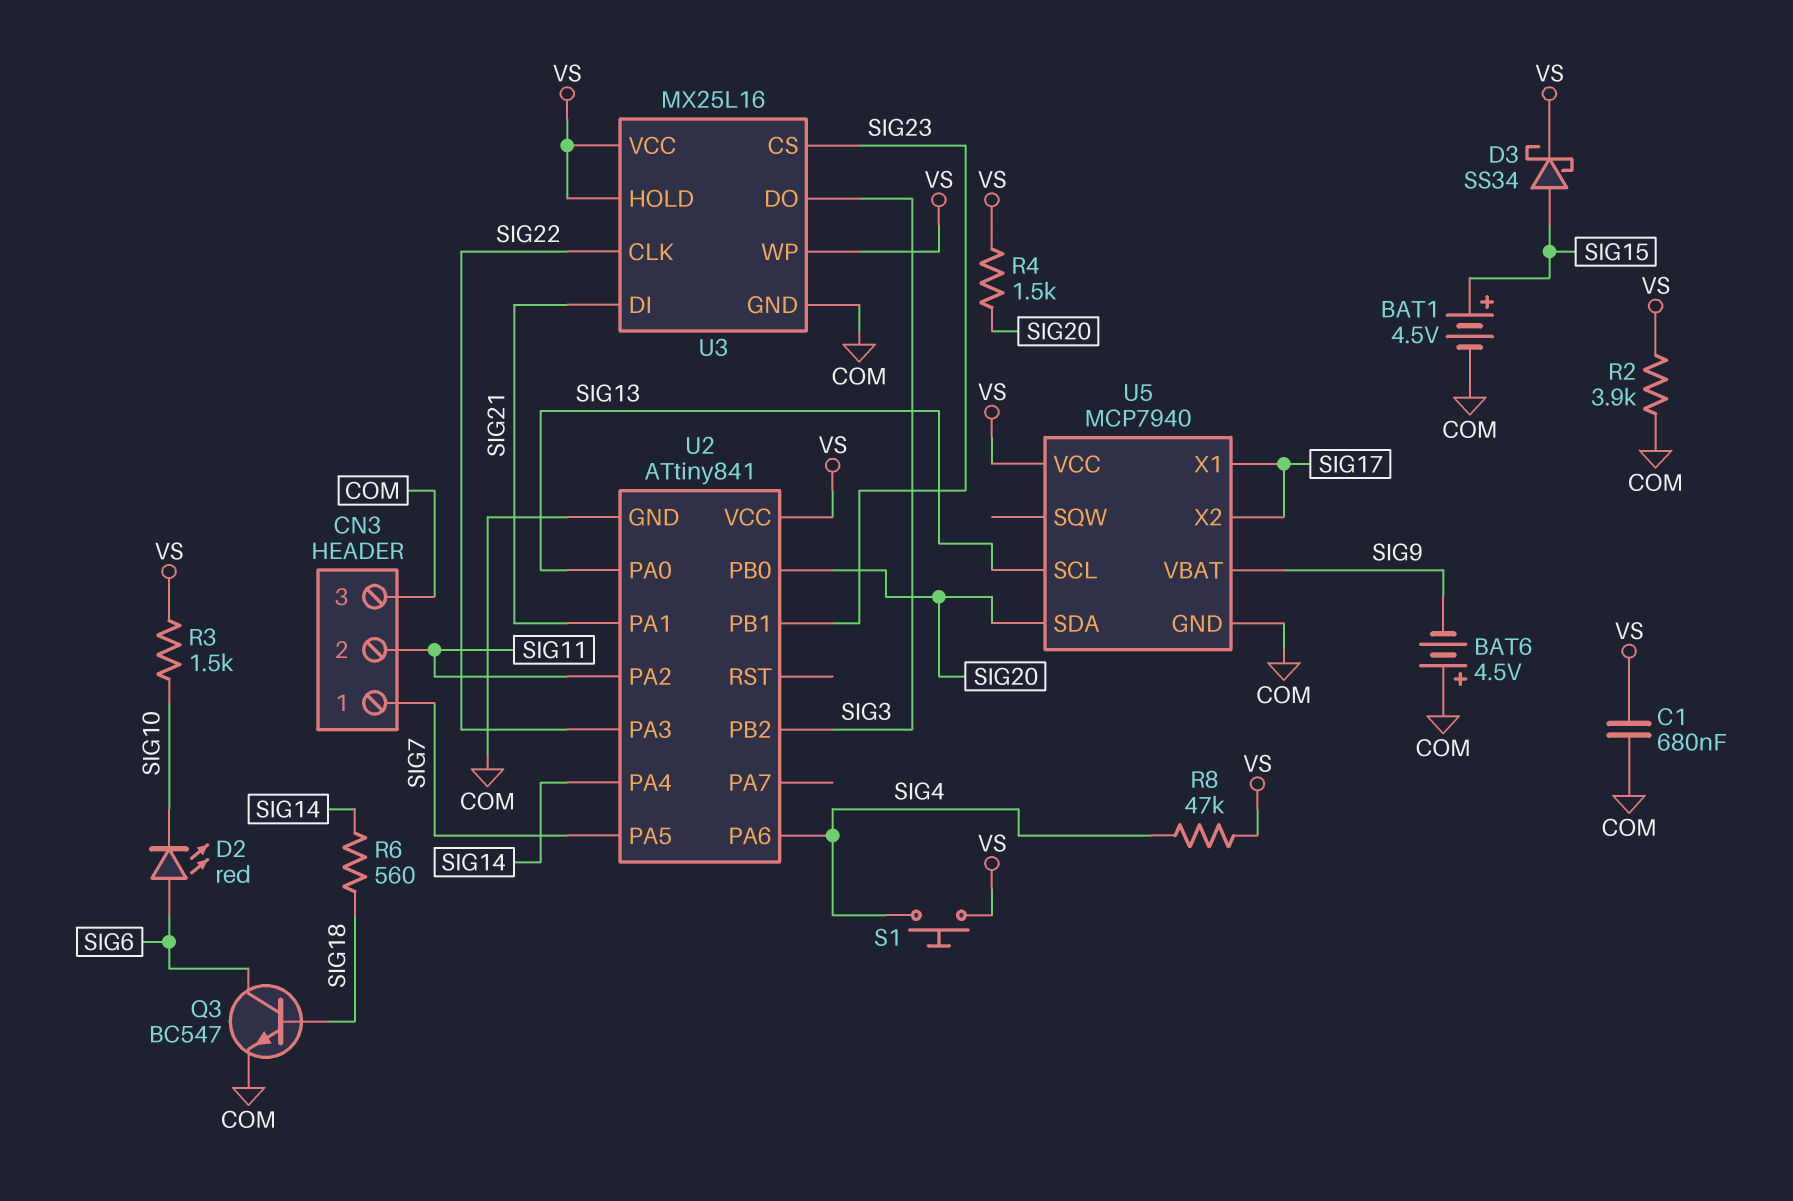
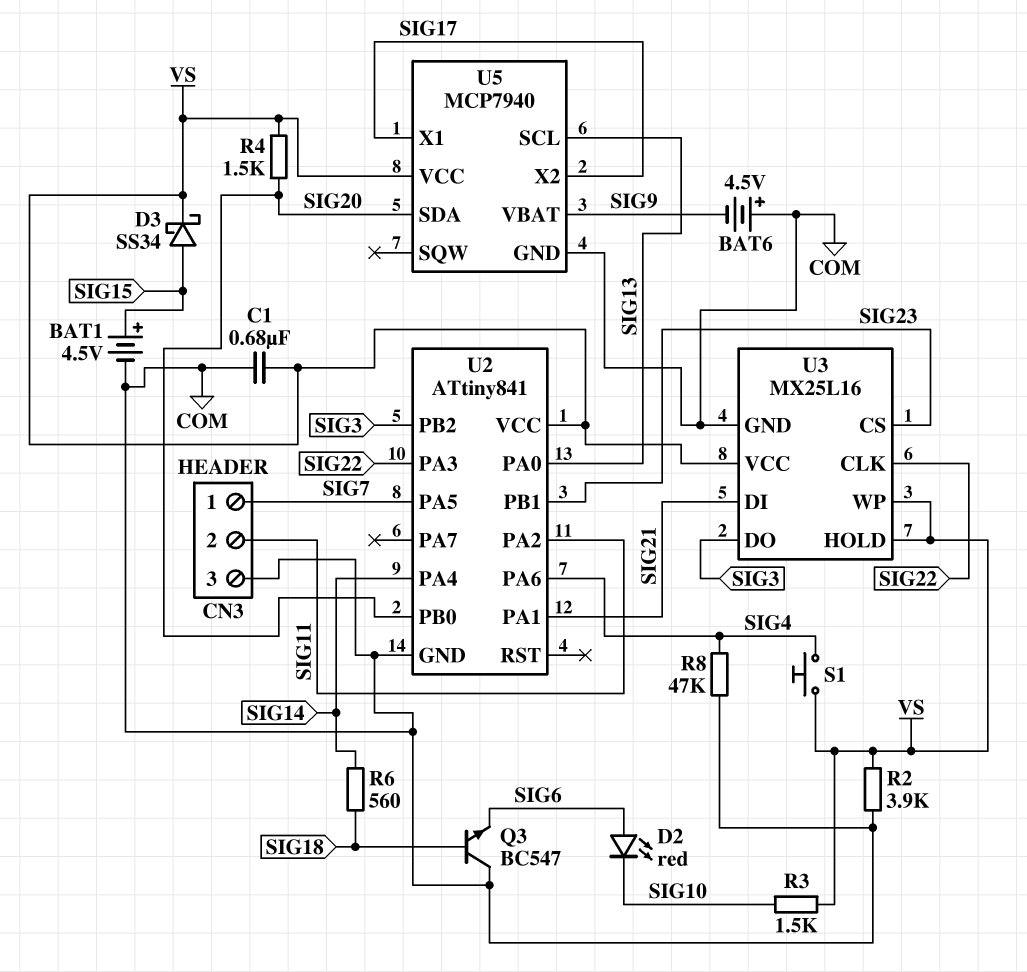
Q3: NPN BC547 (B SIG18, C SIG6, E COM) -> NPN BC547 (B SIG18, C COM, E SIG6)
R8: 47k (SIG4, VS) -> 47k (COM, SIG4)

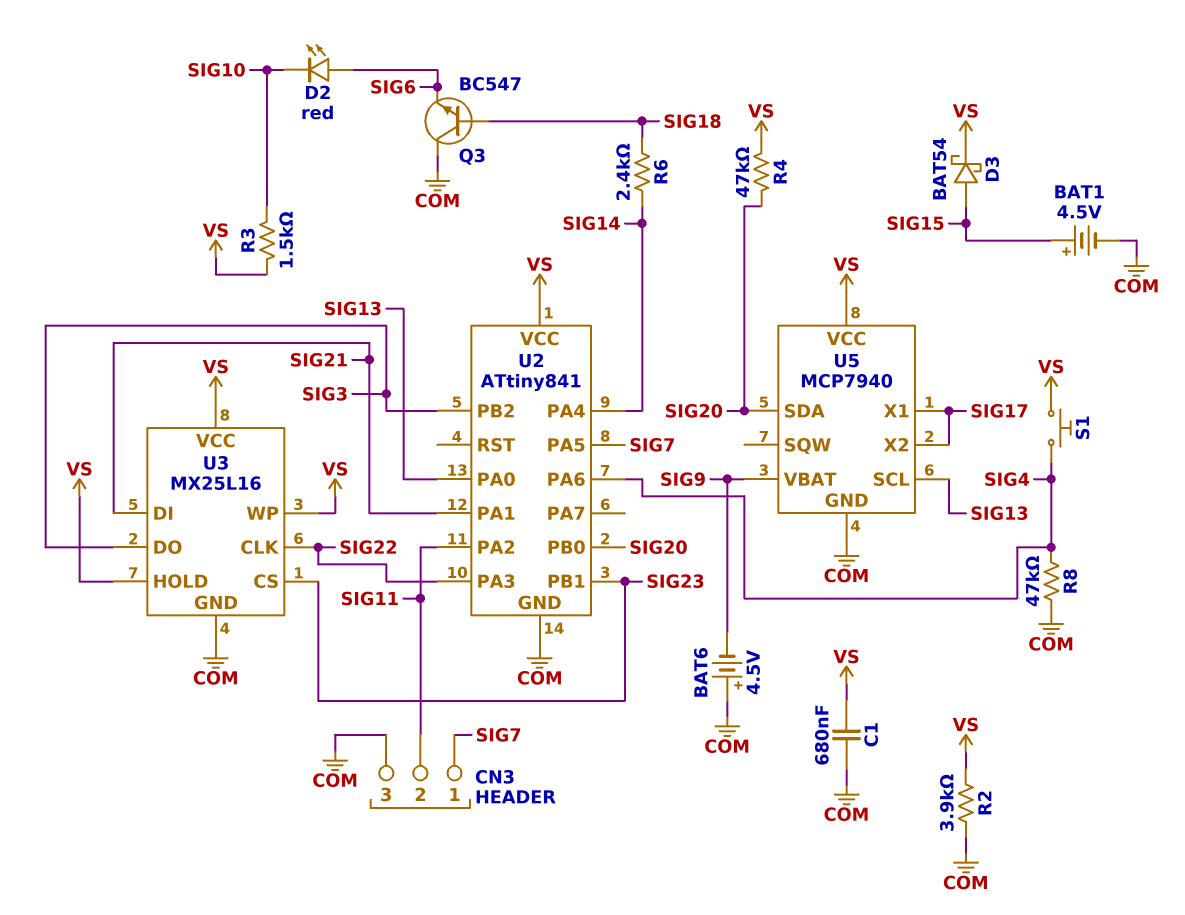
D3: schottky SS34 (A SIG15, K VS) -> schottky BAT54 (A SIG15, K VS)
R4: 1.5k (SIG20, VS) -> 47k (SIG20, VS)
R6: 560 (SIG14, SIG18) -> 2.4k (SIG14, SIG18)

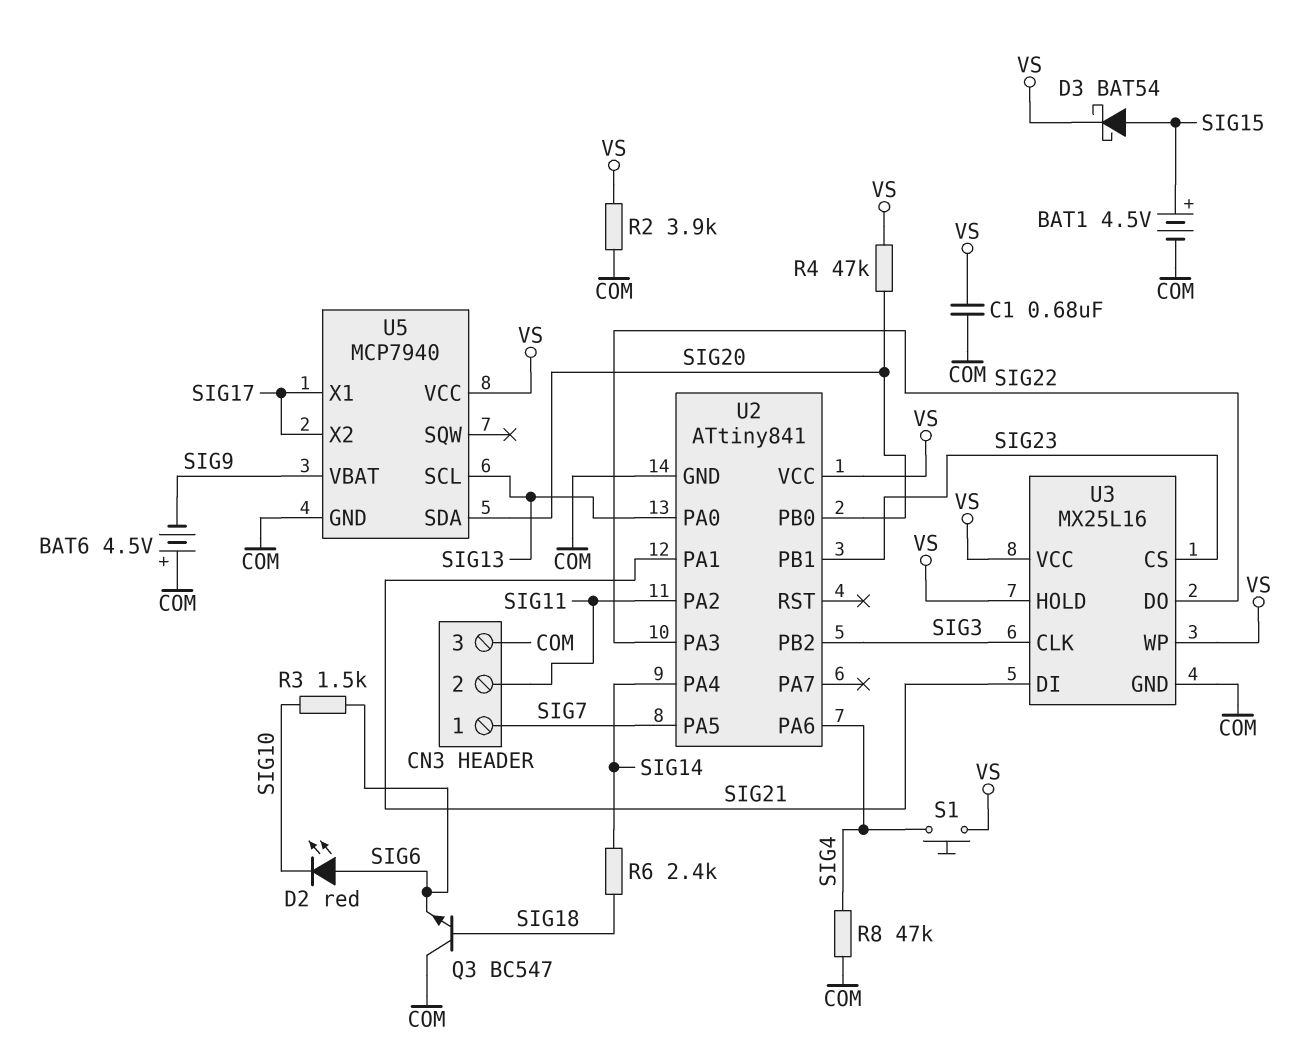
R3: 1.5k (SIG10, VS) -> 1.5k (SIG6, SIG10)
U3 pin CLK: SIG22 -> SIG3
U3 pin DO: SIG3 -> SIG22

